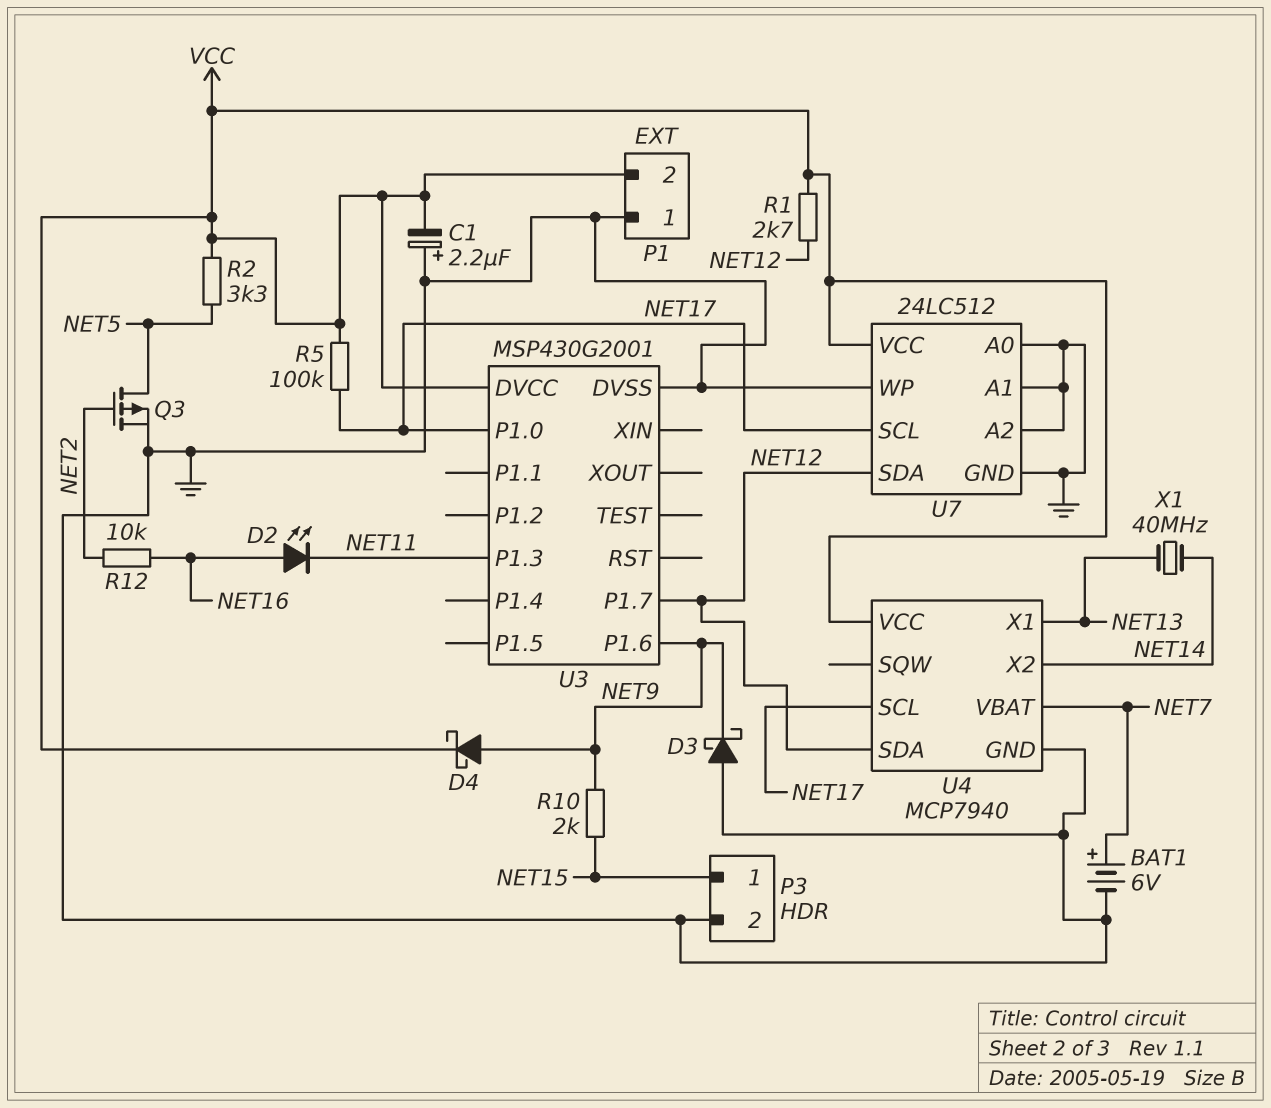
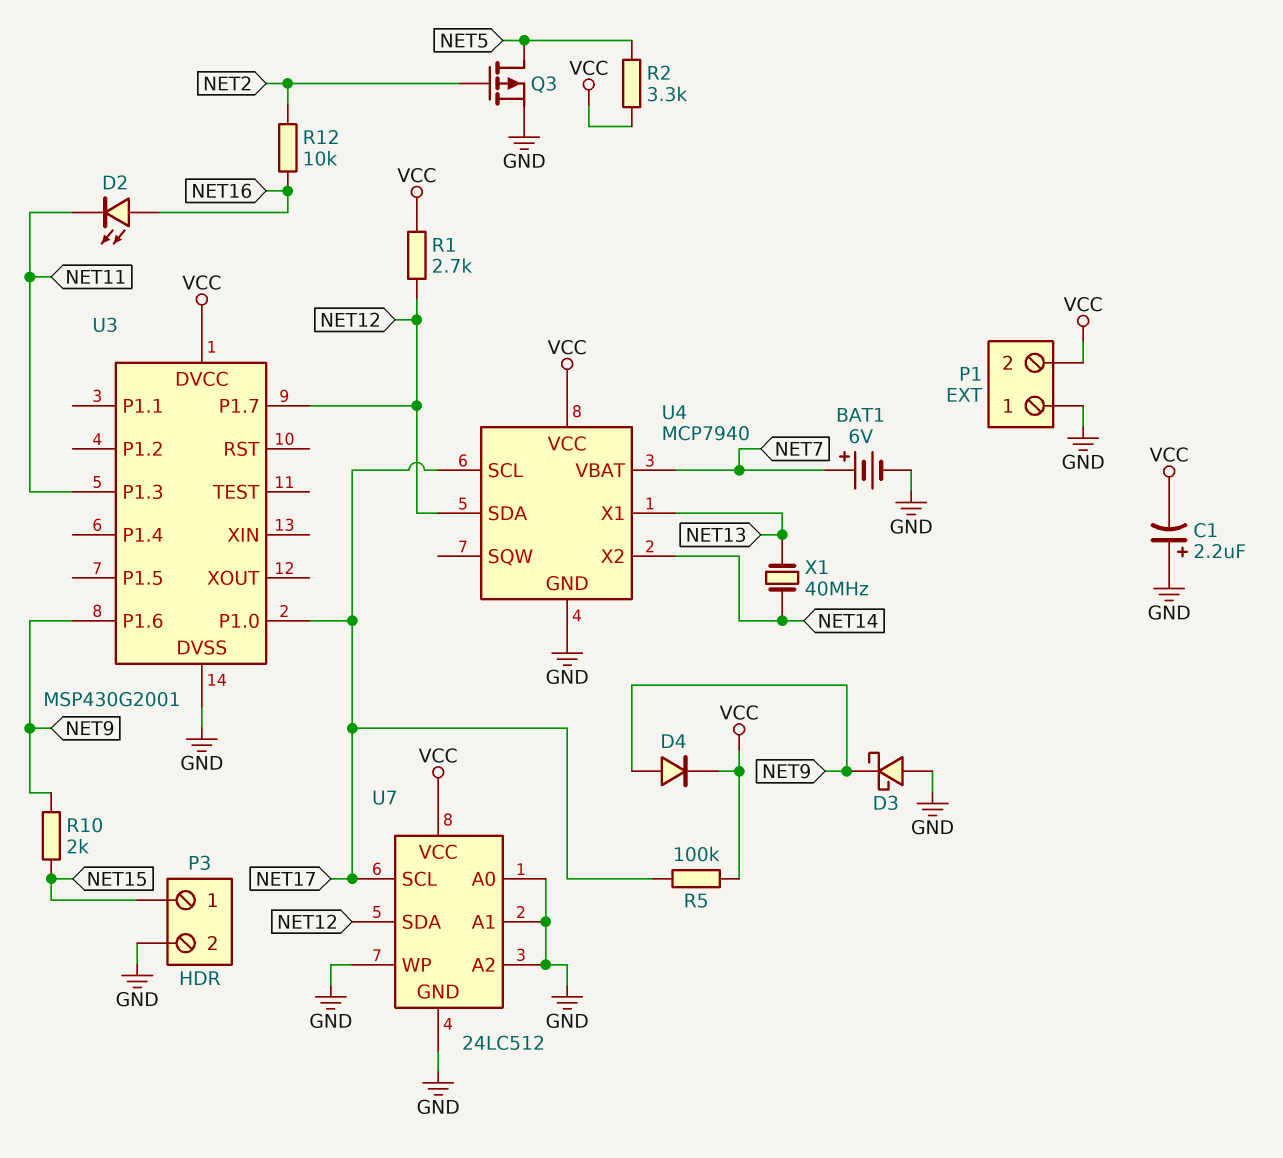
D4: schottky (A NET9, K VCC) -> diode (A NET9, K VCC)

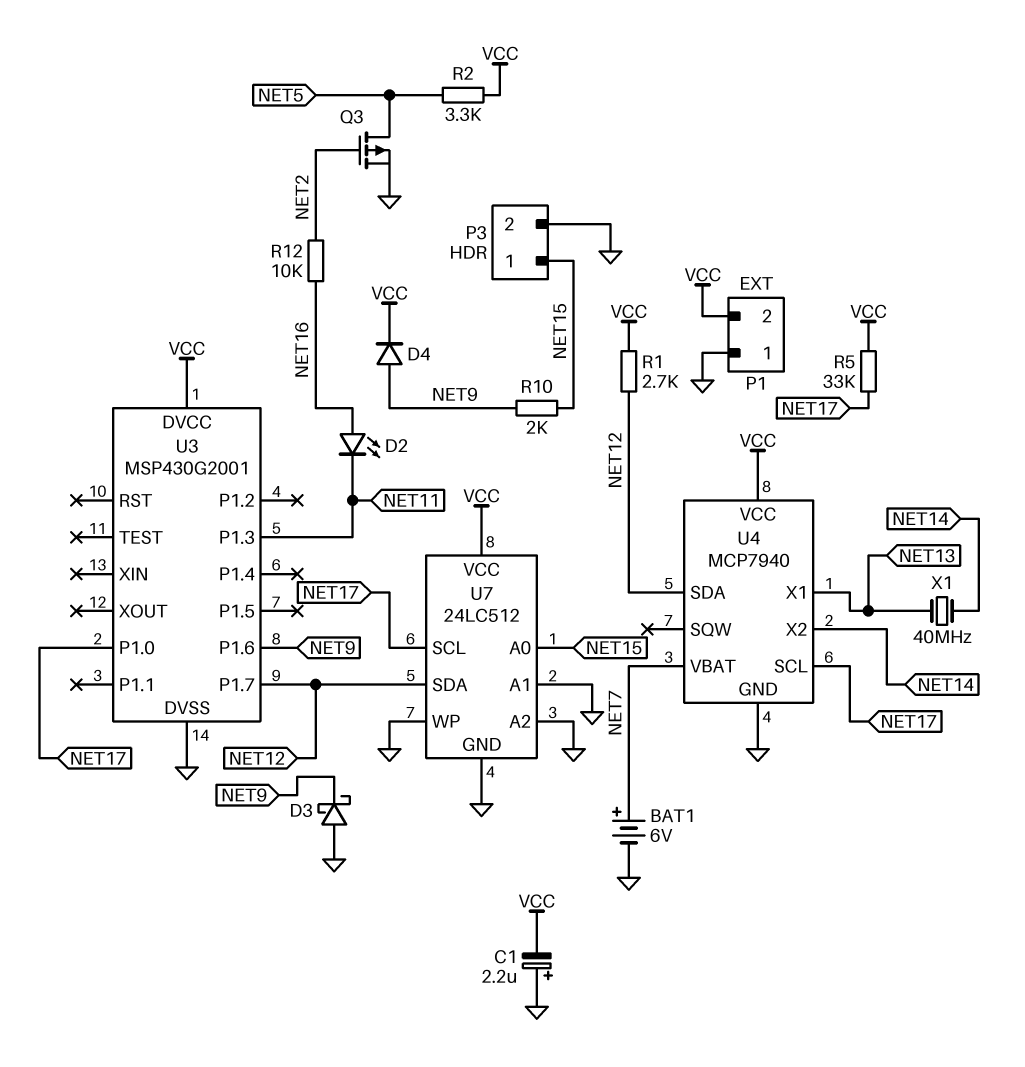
R5: 100k (NET17, VCC) -> 33k (NET17, VCC)
U7 pin A0: GND -> NET15

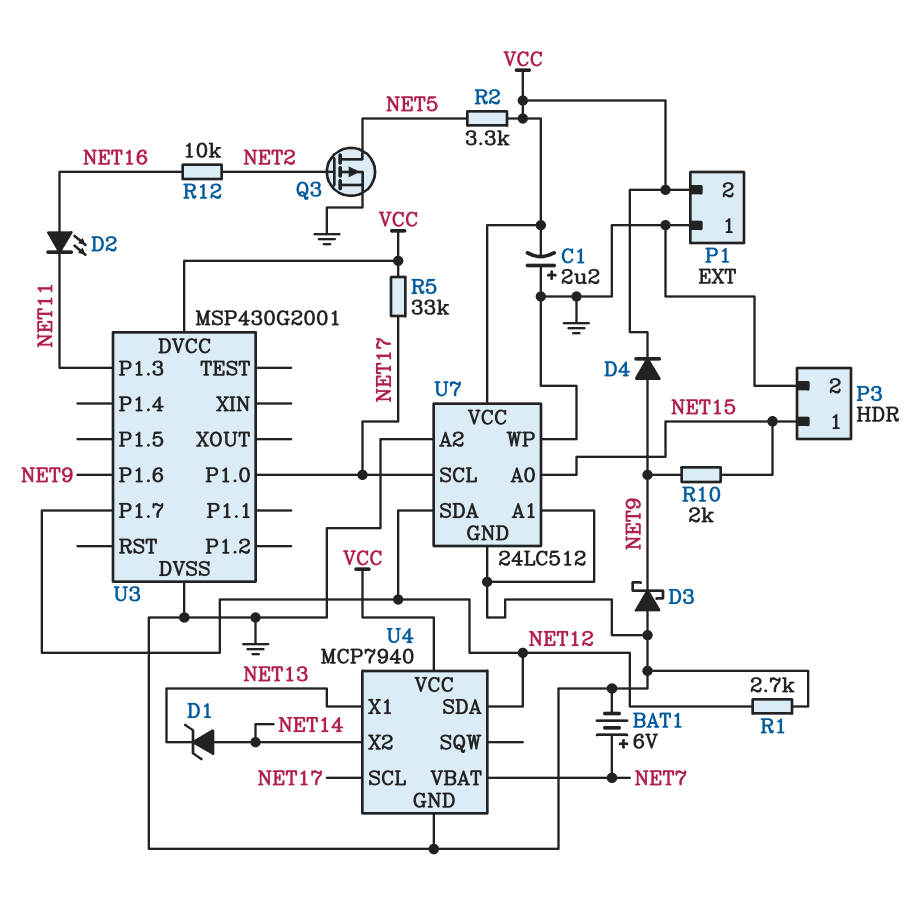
D1: none -> zener (A NET14, K NET13)
R1: 2.7k (NET12, VCC) -> 2.7k (GND, NET12)
X1: 40MHz (NET13, NET14) -> none

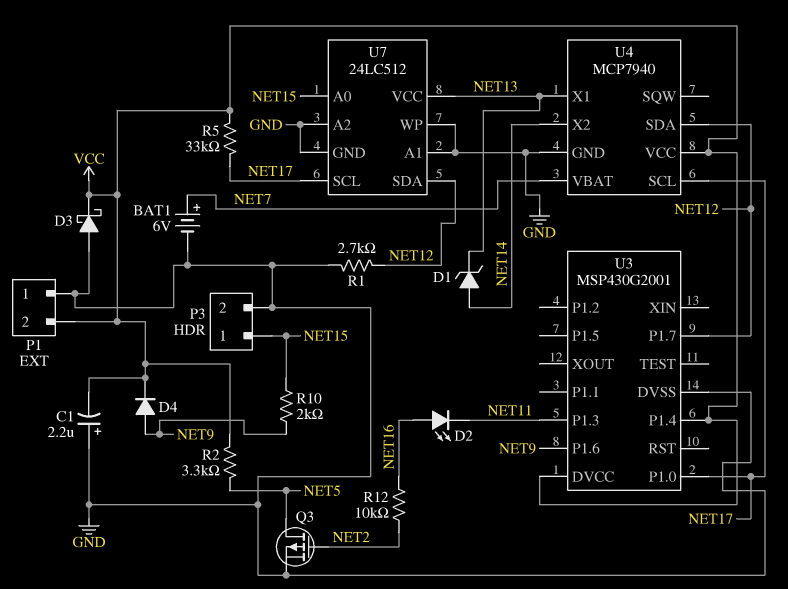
D3: schottky (A GND, K NET9) -> schottky (A GND, K VCC)
U3 pin P1.4: none -> VCC
U7 pin VCC: VCC -> NET13

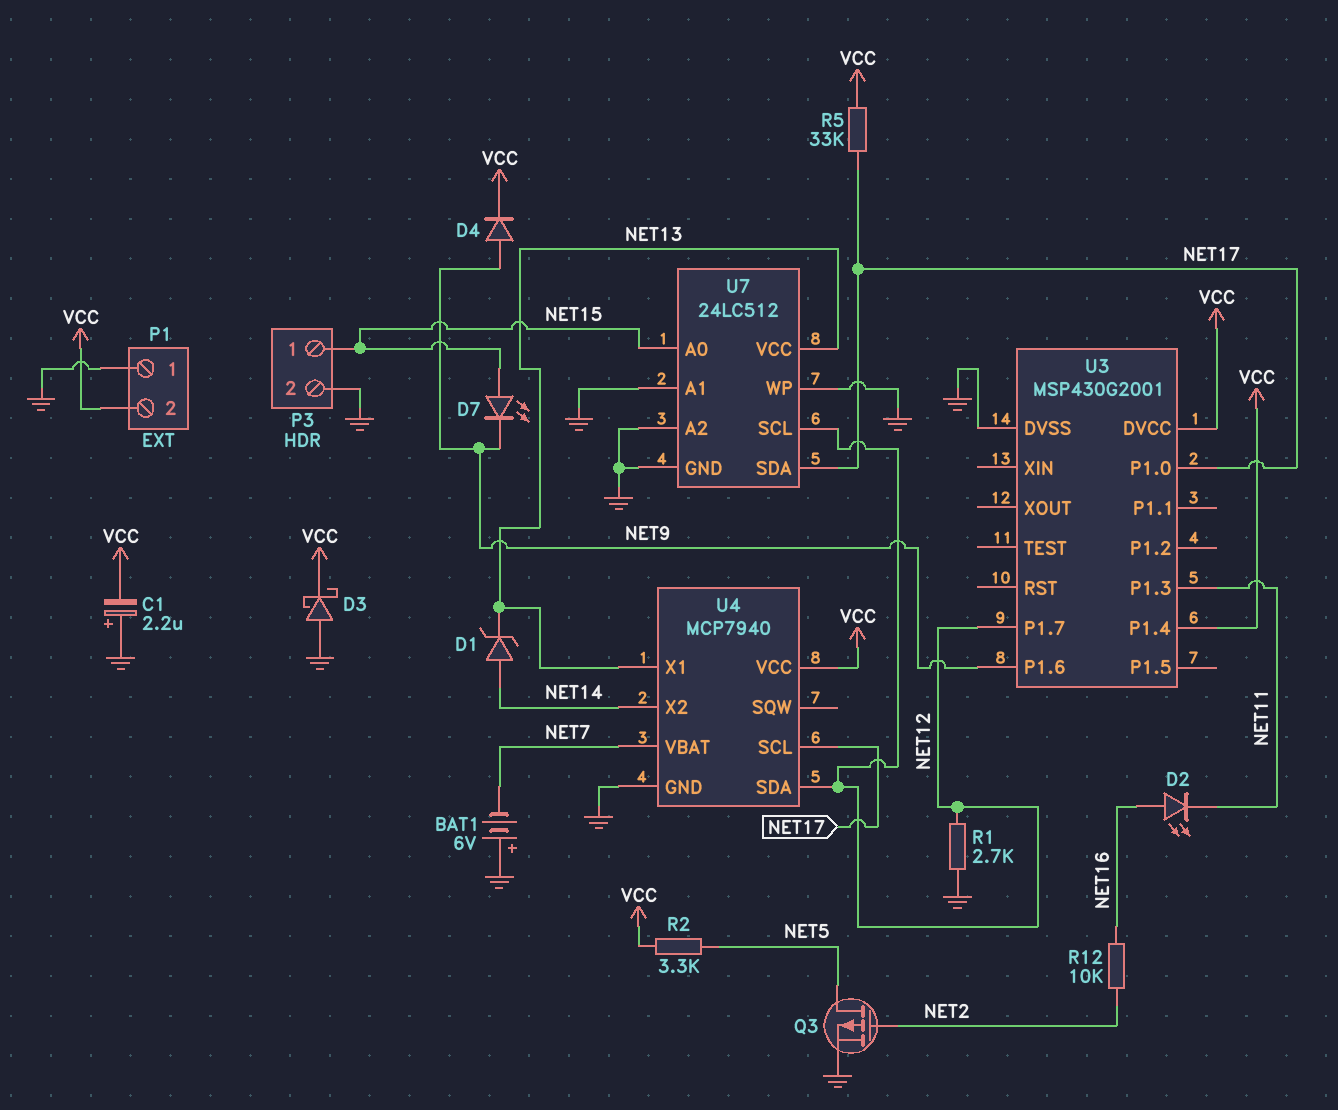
BAT1: 6V (plus NET7, minus GND) -> 6V (plus GND, minus NET7)
D7: none -> LED (A NET15, K NET9)
R10: 2k (NET9, NET15) -> none
U7 pin SCL: NET17 -> NET12
U7 pin SDA: NET12 -> NET17

